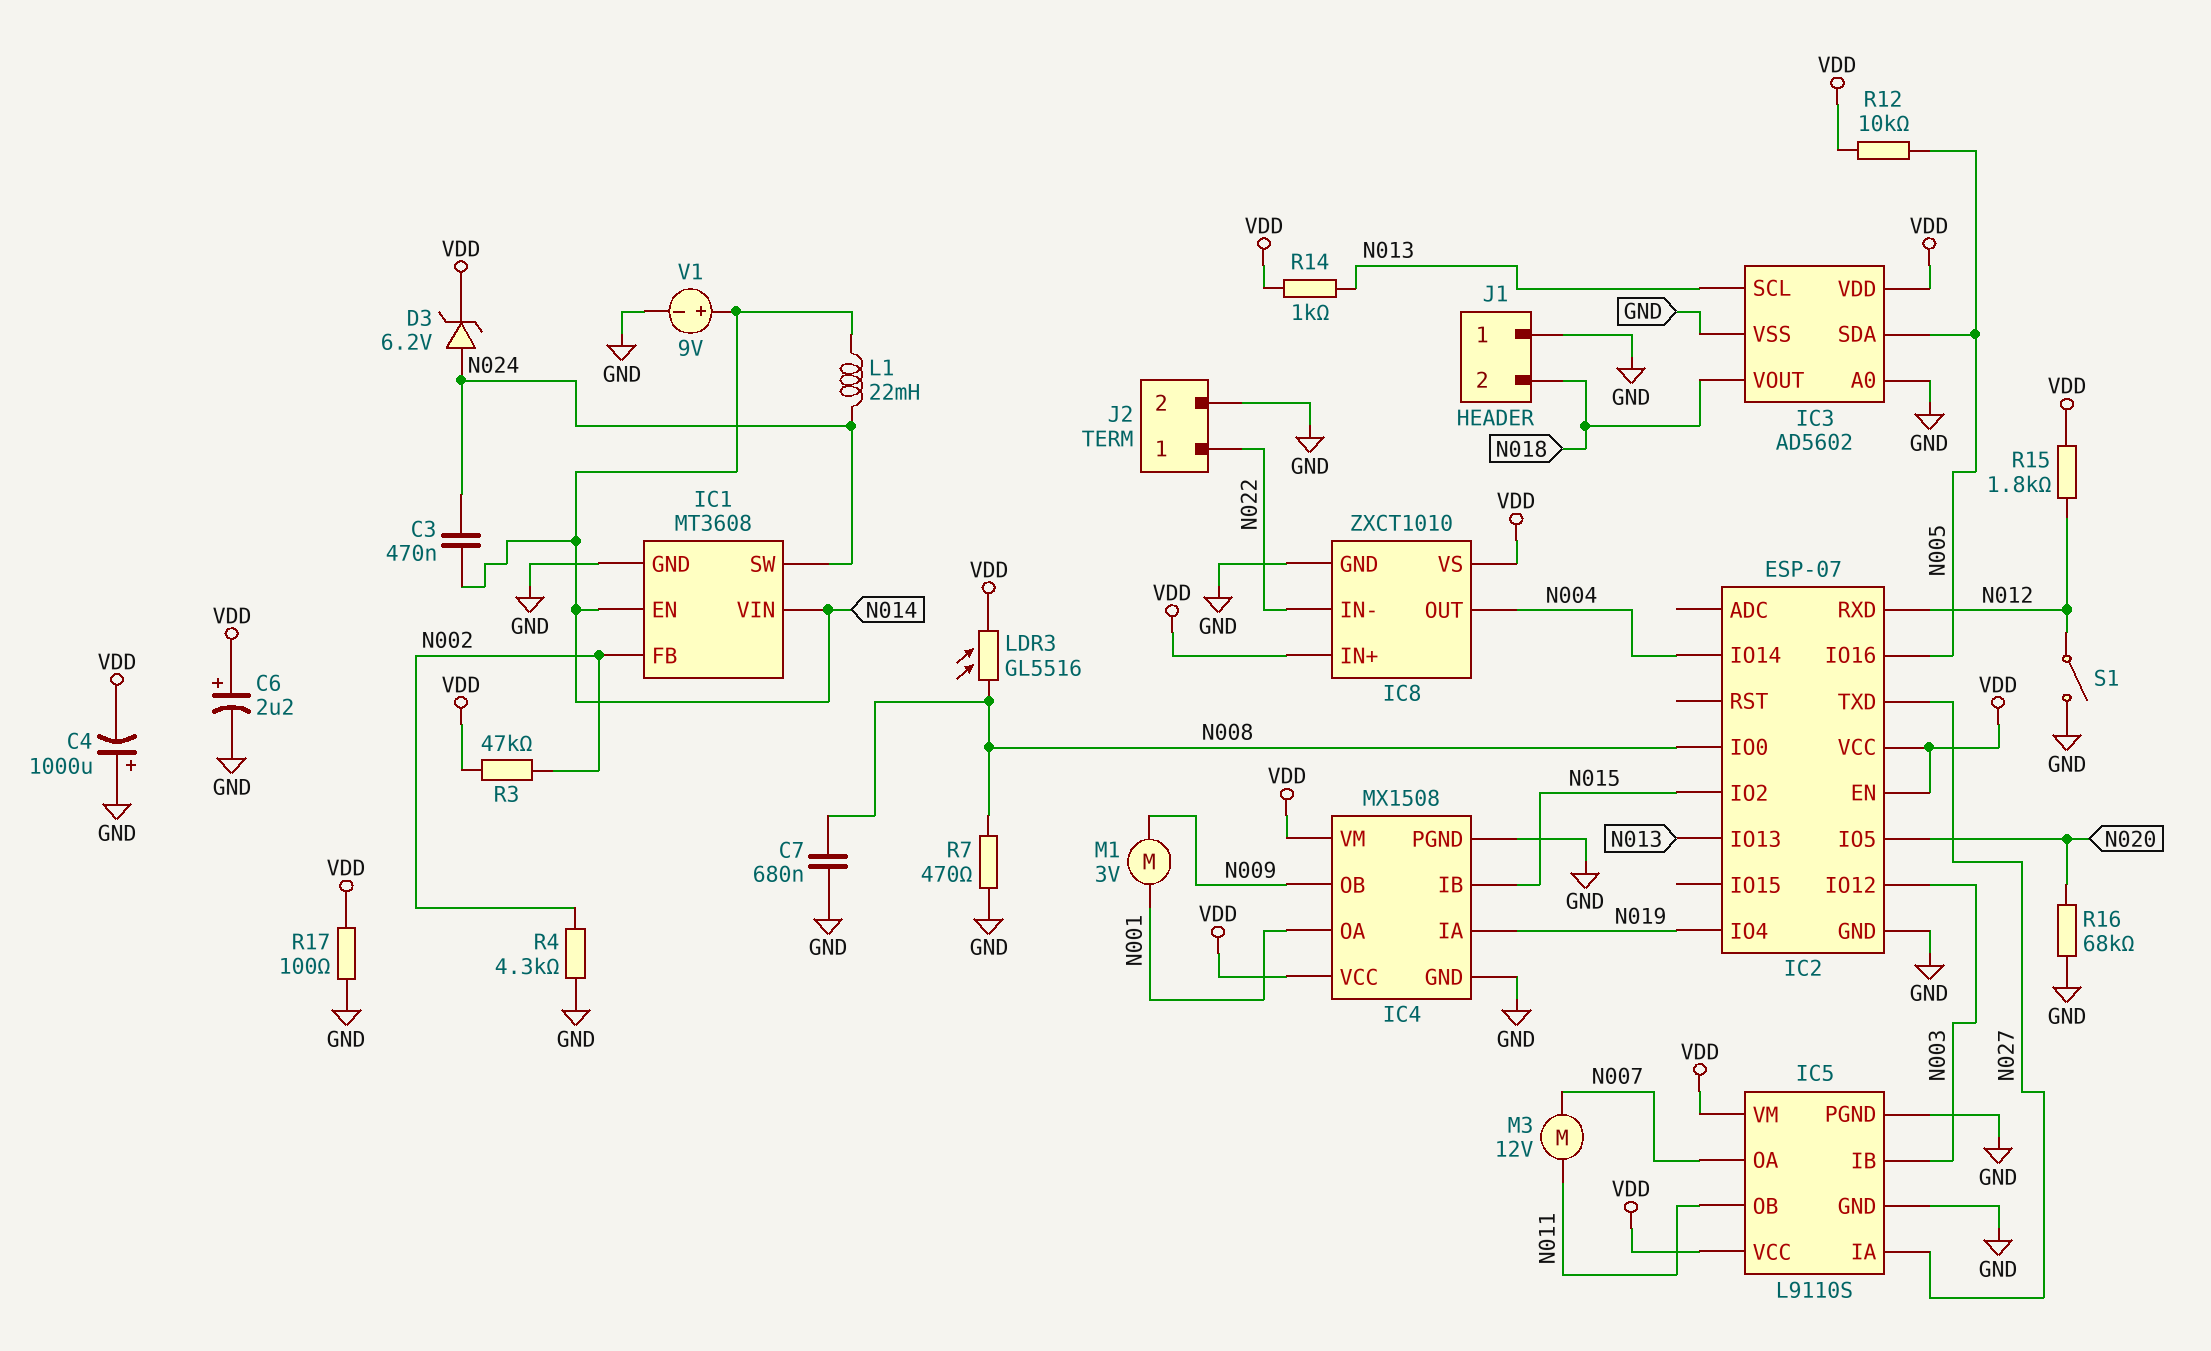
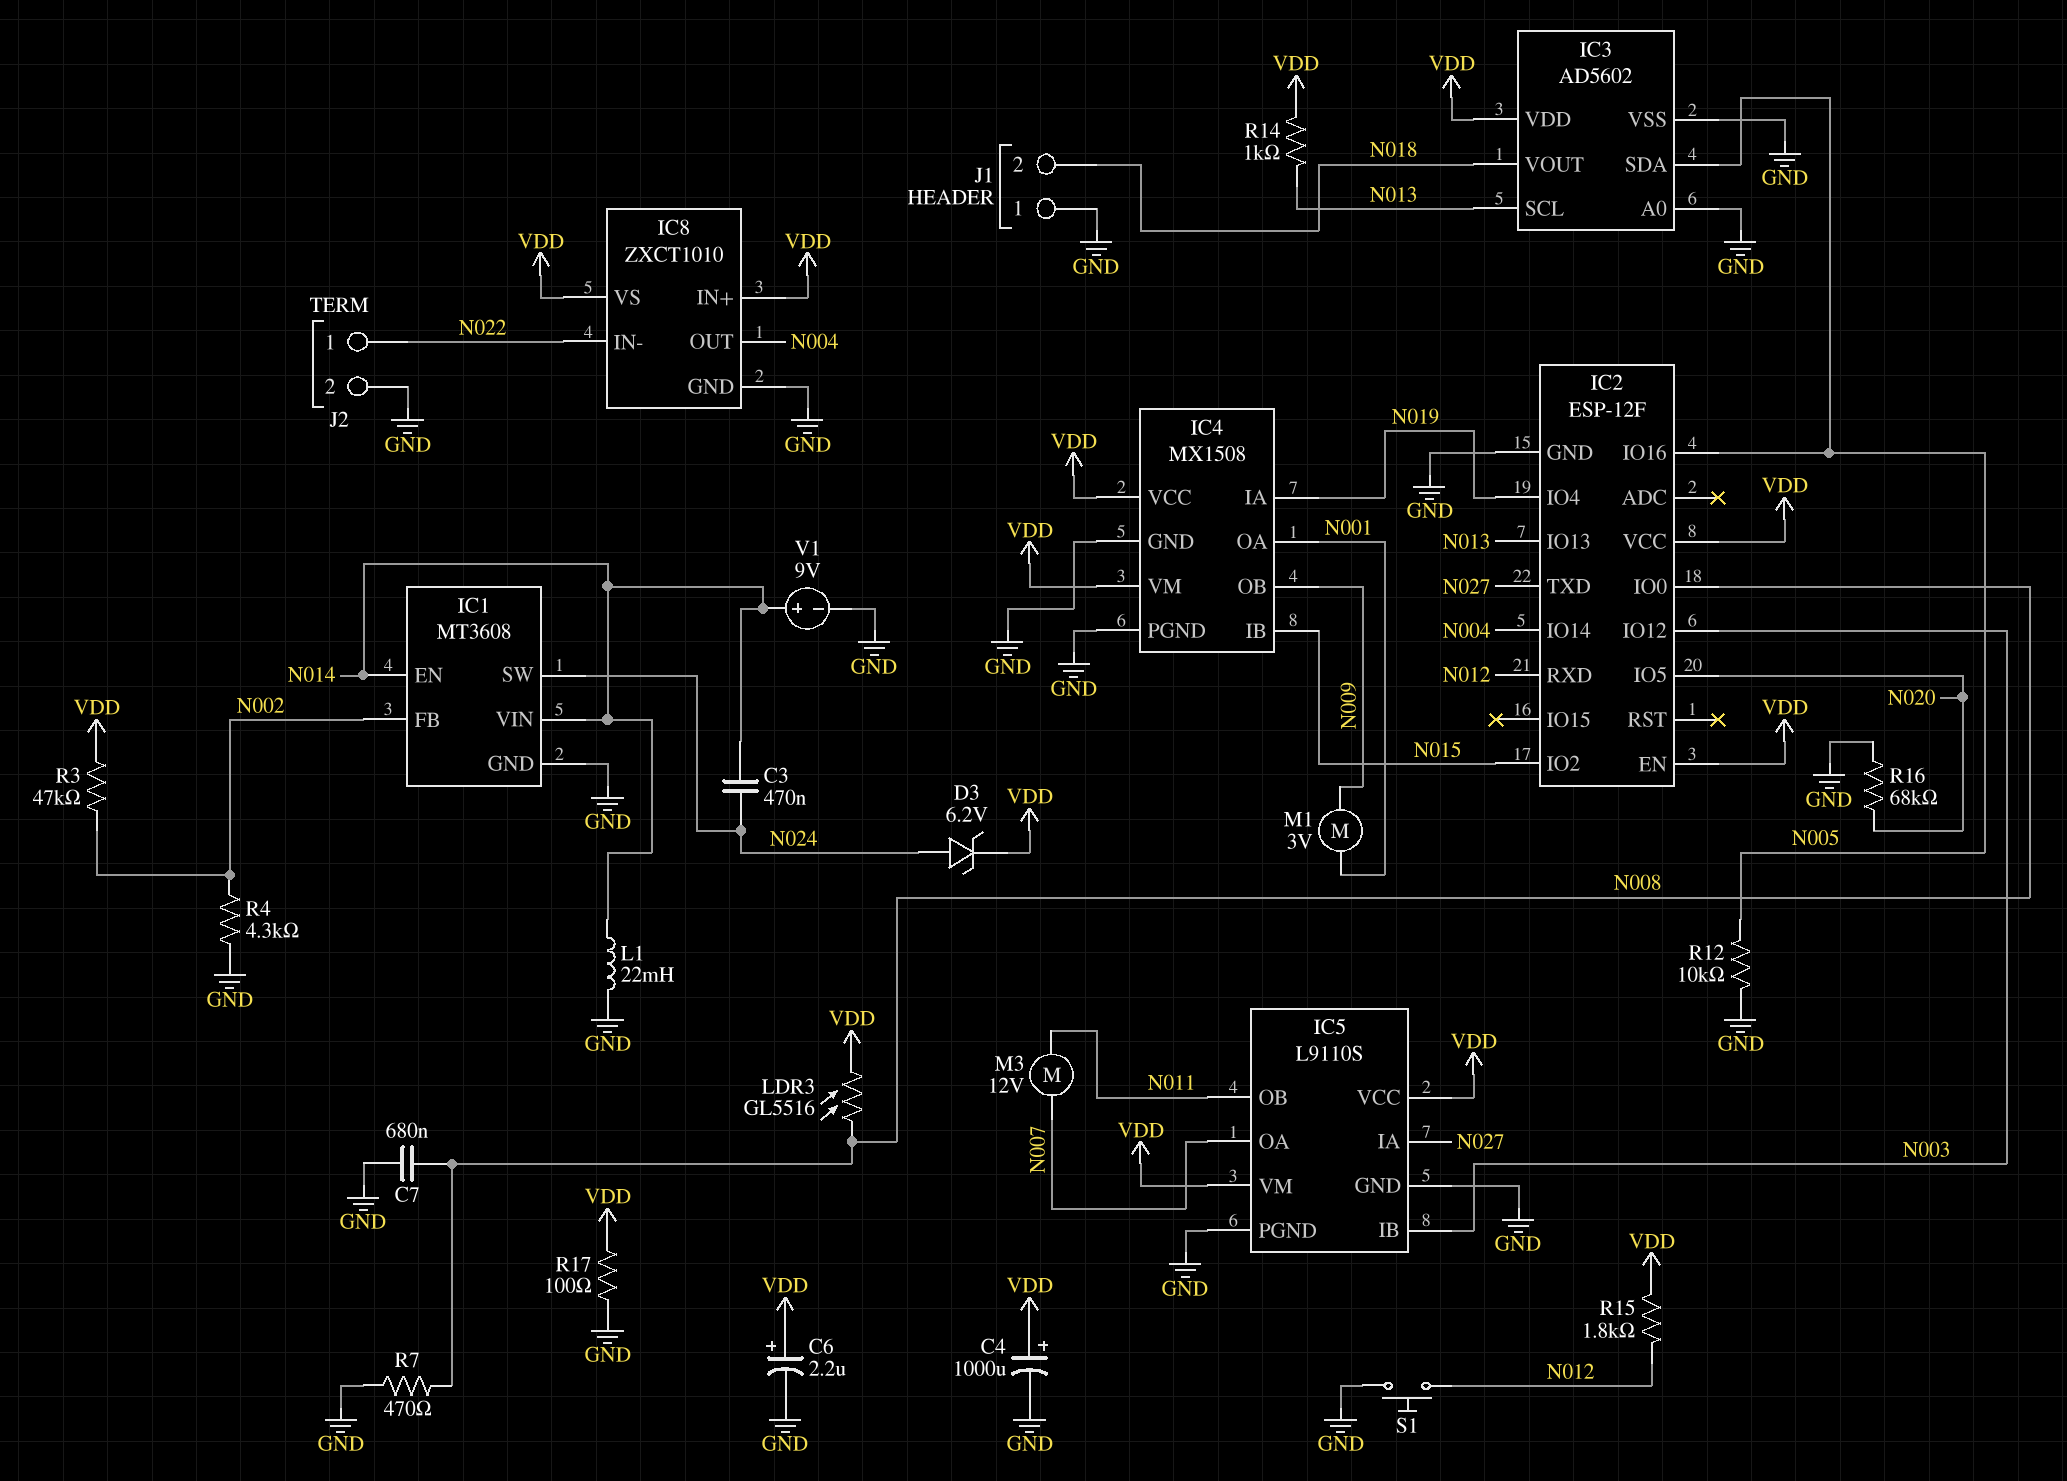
C4: 1000uF (plus GND, minus VDD) -> 1000uF (plus VDD, minus GND)
IC2: ESP-07 -> ESP-12F
L1: 22mH (N014, N024) -> 22mH (GND, N014)
R12: 10k (N005, VDD) -> 10k (GND, N005)
S1: switch (GND, N012) -> button (GND, N012)

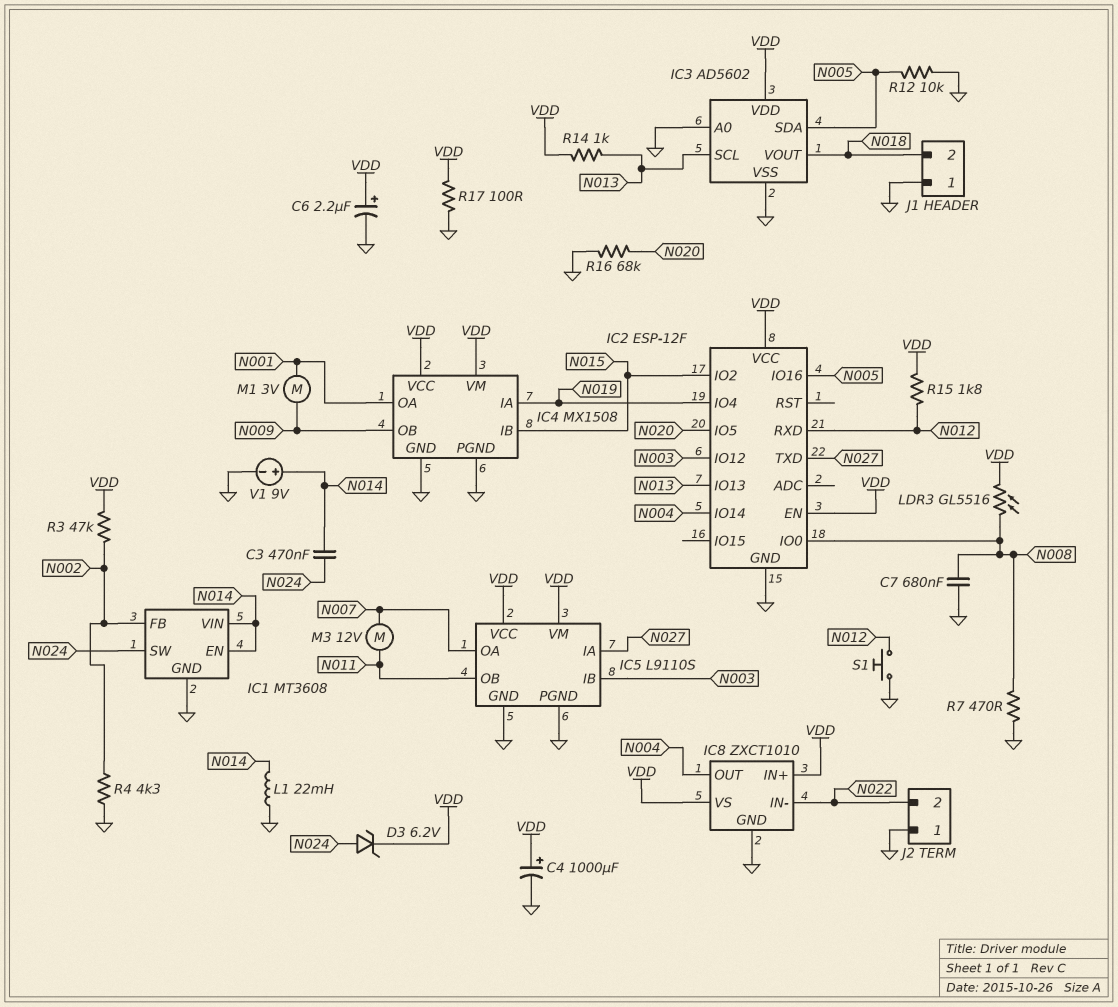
J2 pin 1: N022 -> GND
J2 pin 2: GND -> N022

